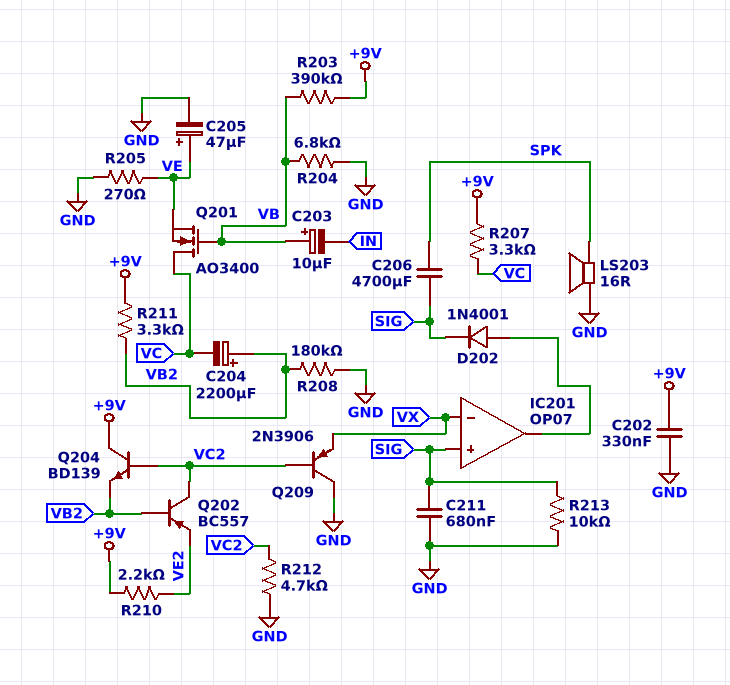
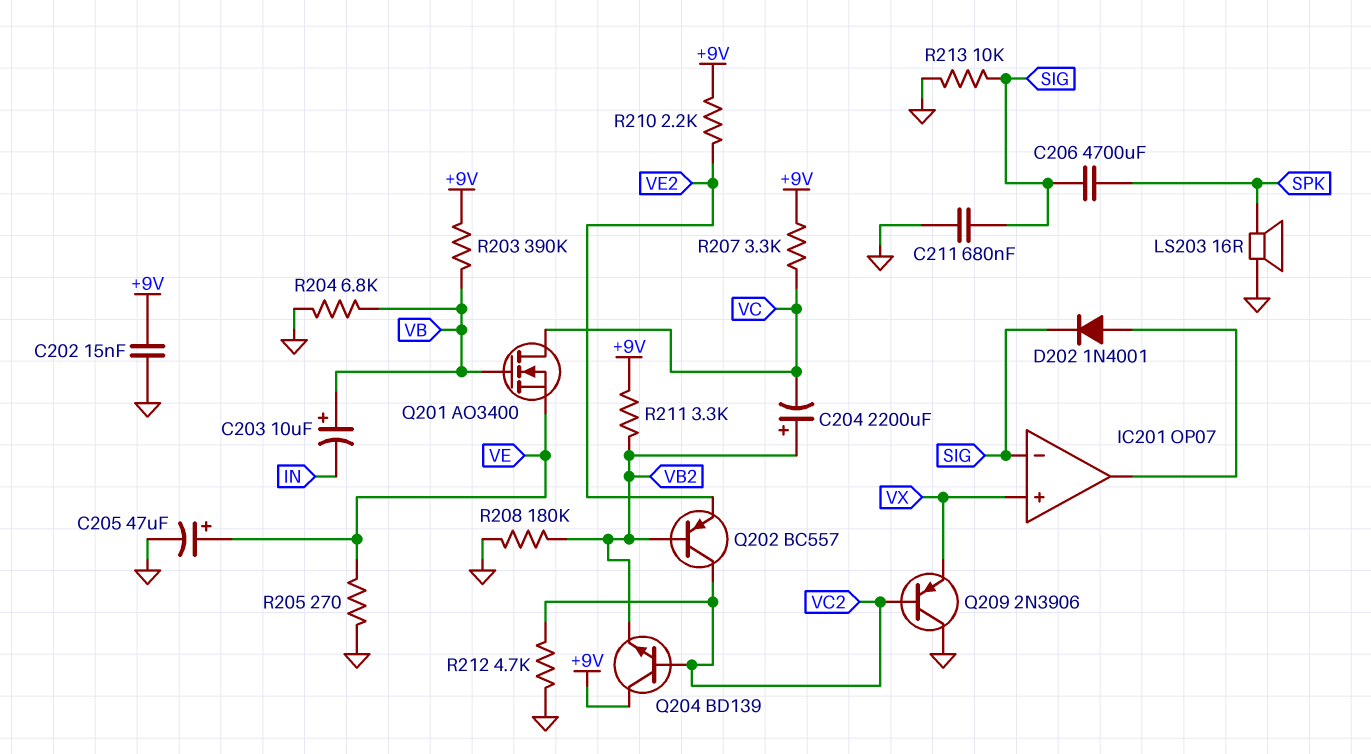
C202: 330nF (+9V, GND) -> 15nF (+9V, GND)
IC201 pin in+: SIG -> VX
IC201 pin in-: VX -> SIG

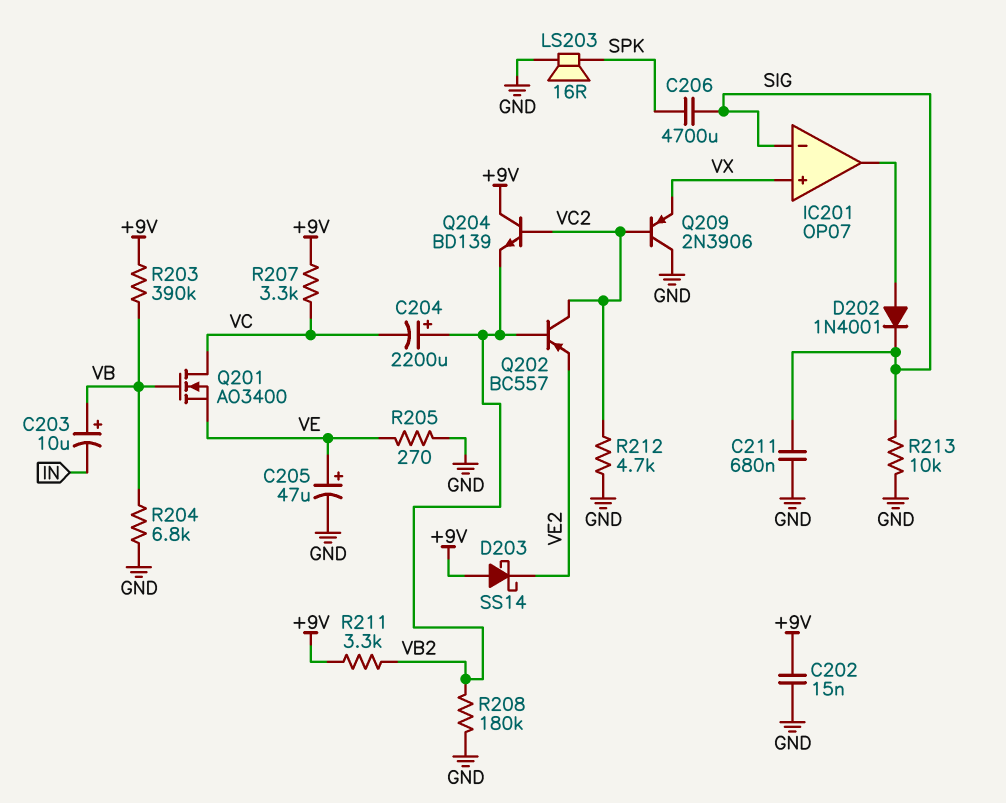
D203: none -> schottky SS14 (A +9V, K VE2)
R210: 2.2k (+9V, VE2) -> none

